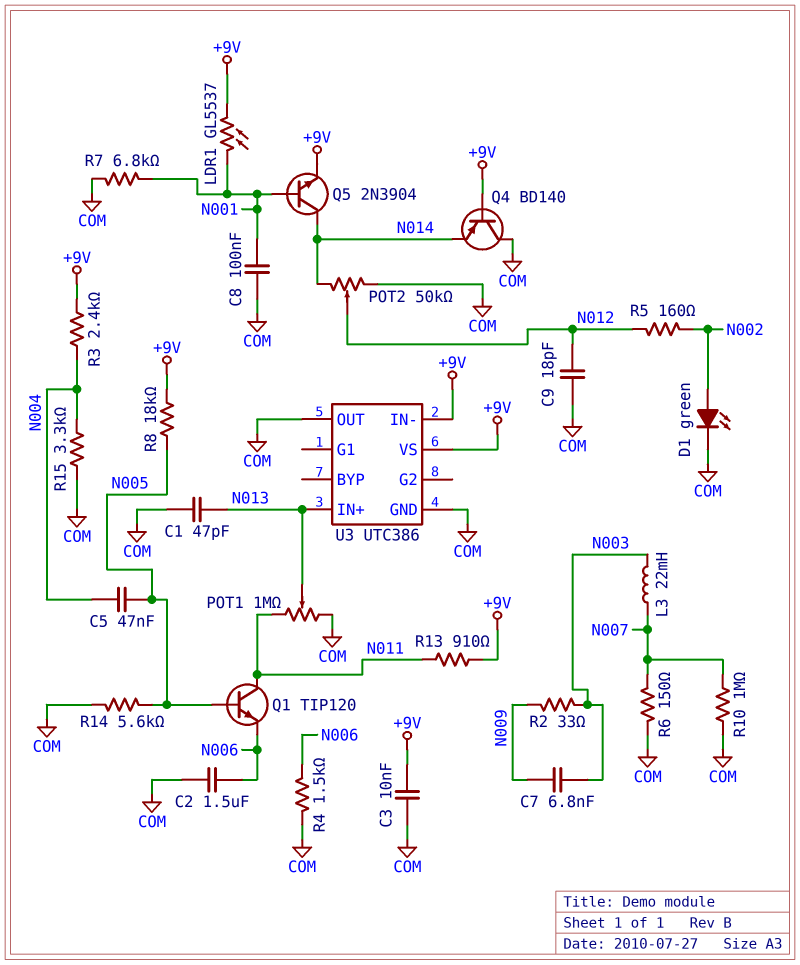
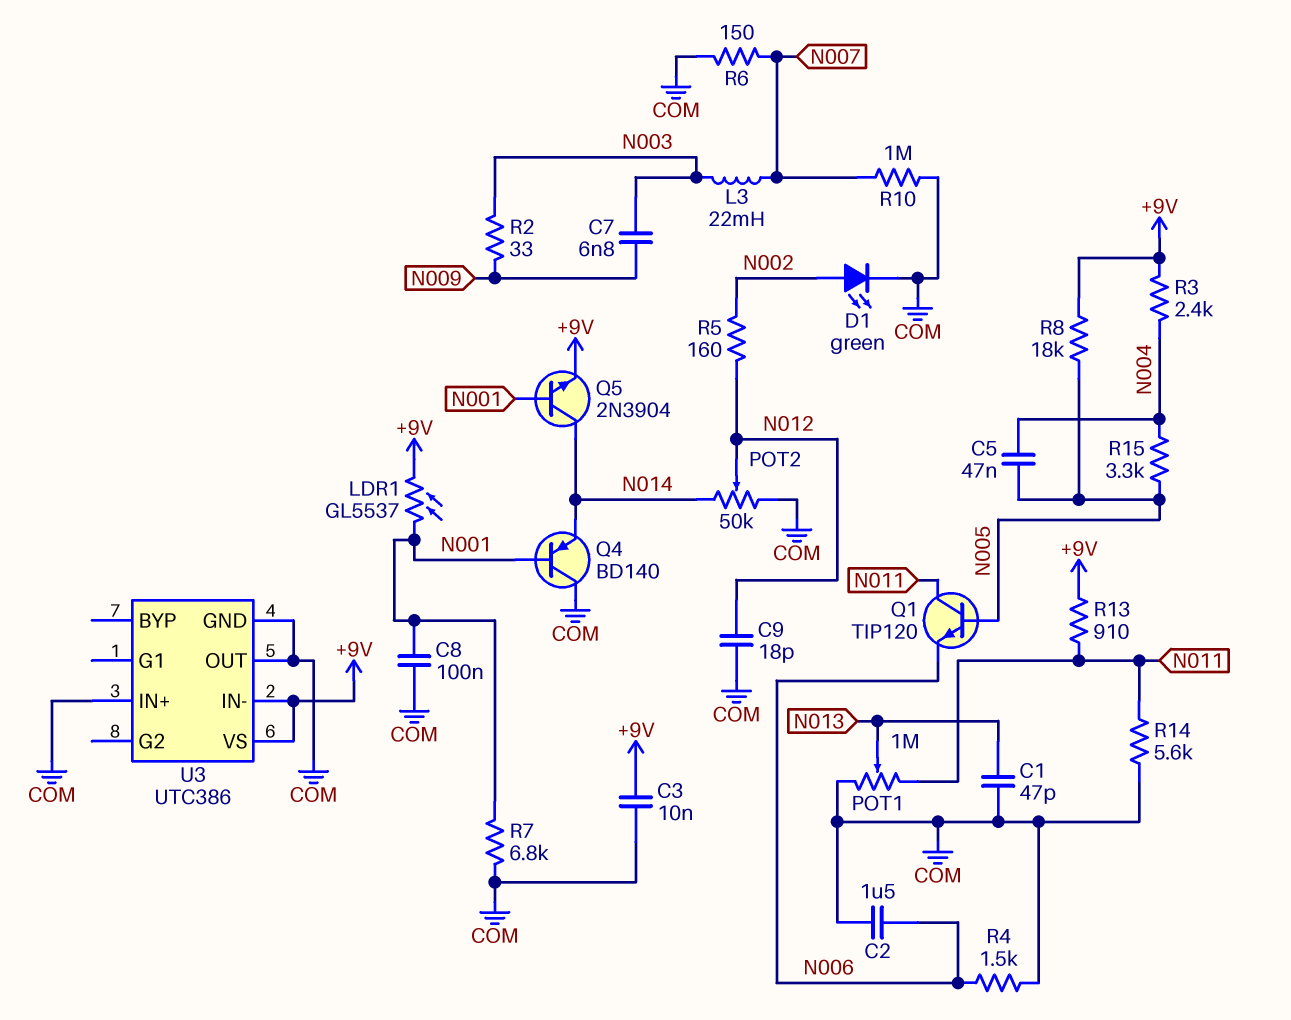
Q4: PNP BD140 (B +9V, C COM, E N014) -> PNP BD140 (B N001, C COM, E N014)
R14: 5.6k (COM, N005) -> 5.6k (COM, N011)
R15: 3.3k (COM, N004) -> 3.3k (N004, N005)
U3 pin IN+: N013 -> COM

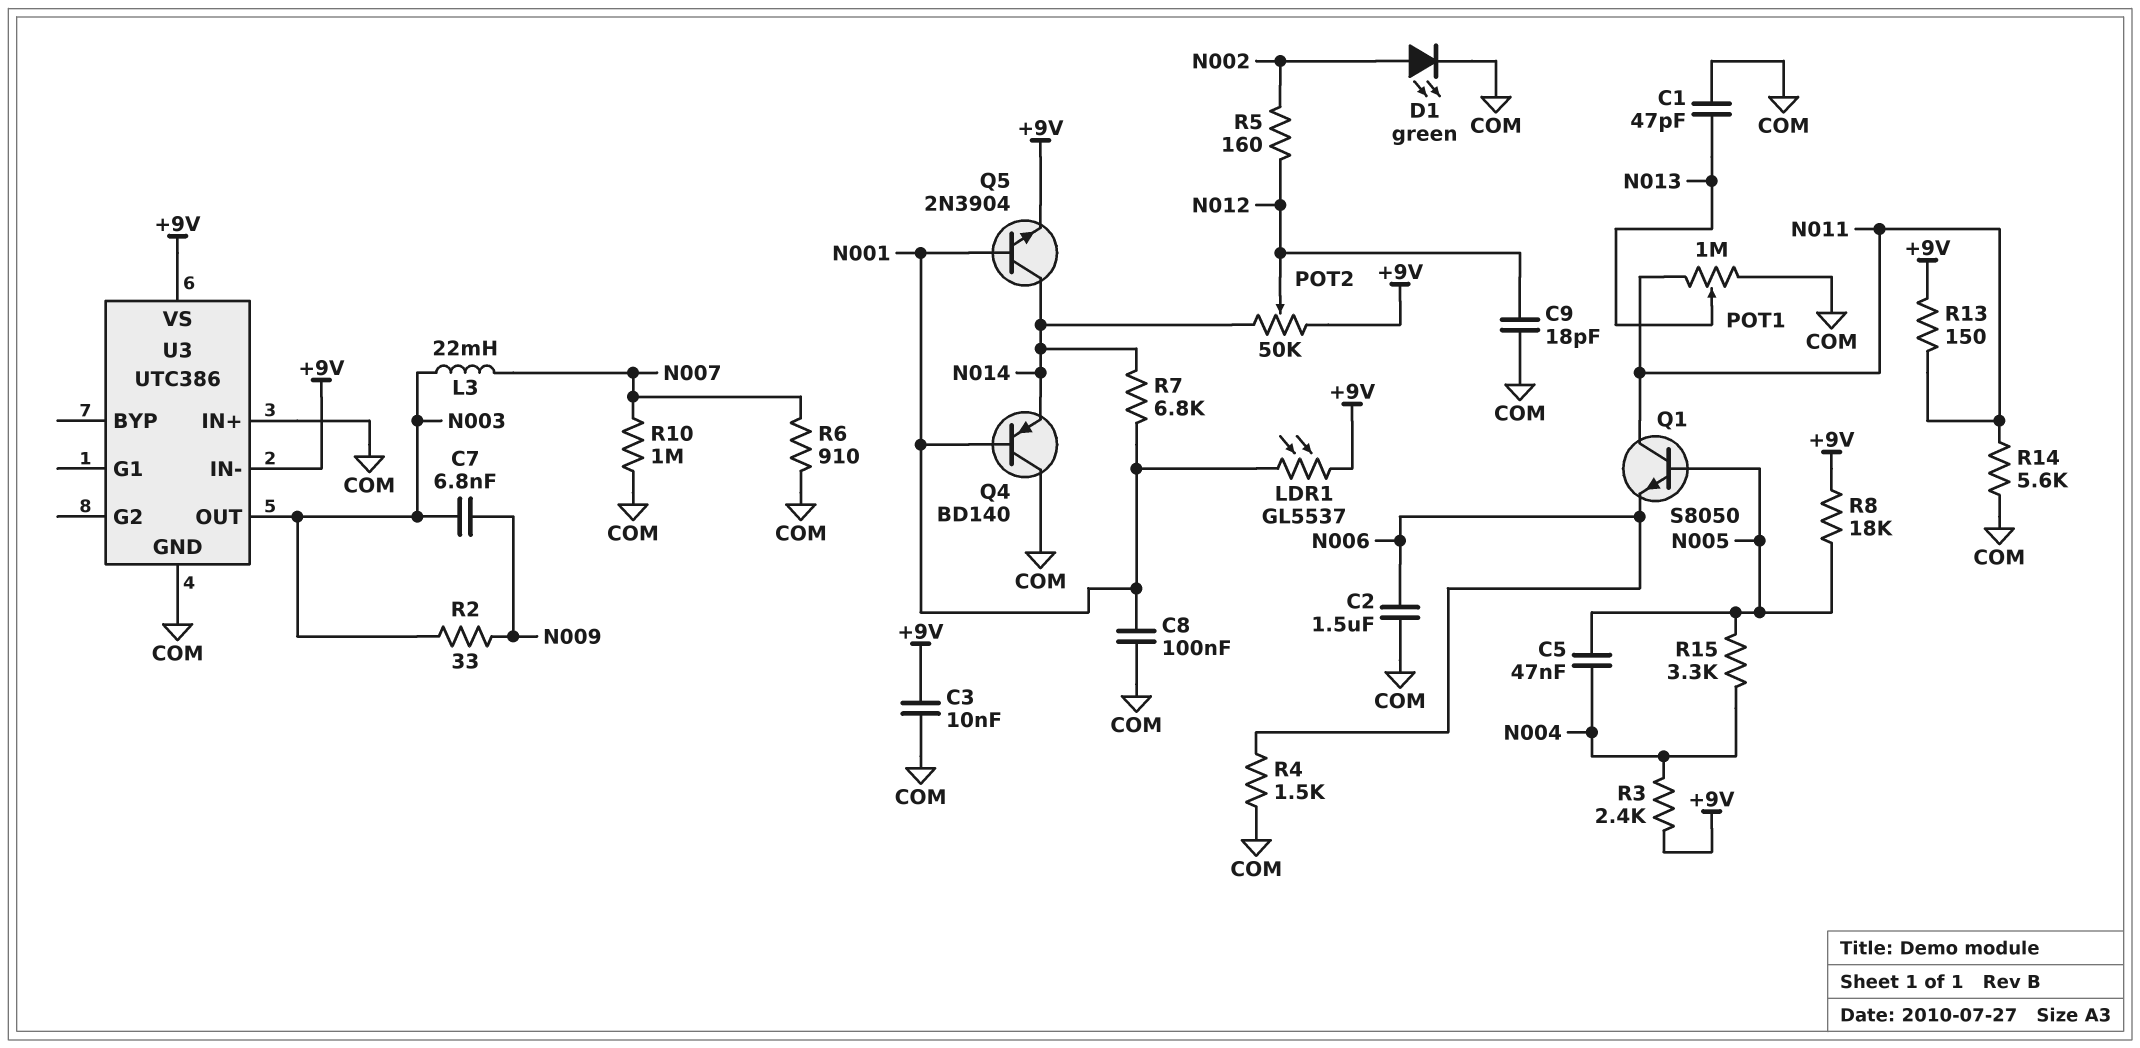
POT2: 50k (COM, N014, wiper N012) -> 50k (+9V, N014, wiper N012)
Q1: NPN TIP120 (B N005, C N011, E N006) -> NPN S8050 (B N005, C N011, E N006)
R6: 150 (COM, N007) -> 910 (COM, N007)
R7: 6.8k (COM, N001) -> 6.8k (N001, N014)
R13: 910 (+9V, N011) -> 150 (+9V, N011)
U3 pin OUT: COM -> N003

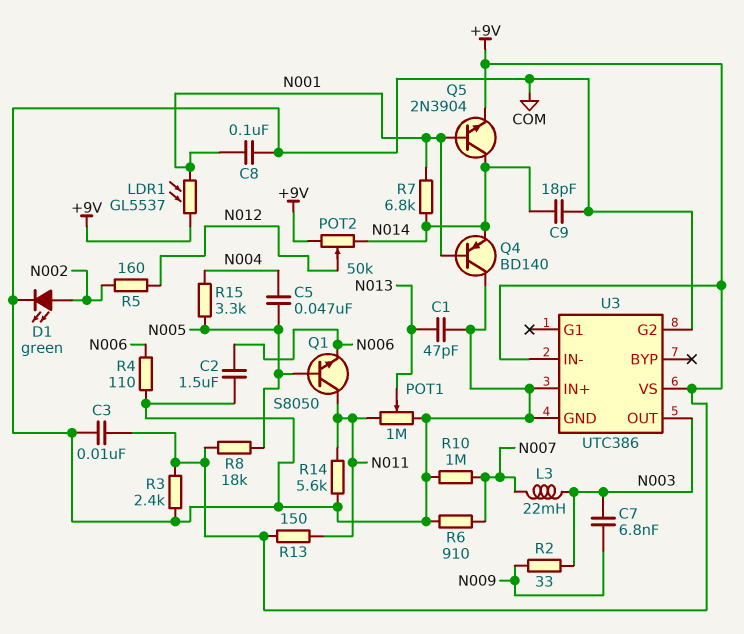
C9: 18pF (COM, N012) -> 18pF (COM, N014)
R3: 2.4k (+9V, N004) -> 2.4k (+9V, COM)
R4: 1.5k (COM, N006) -> 110 (COM, N006)
U3 pin G2: none -> COM

